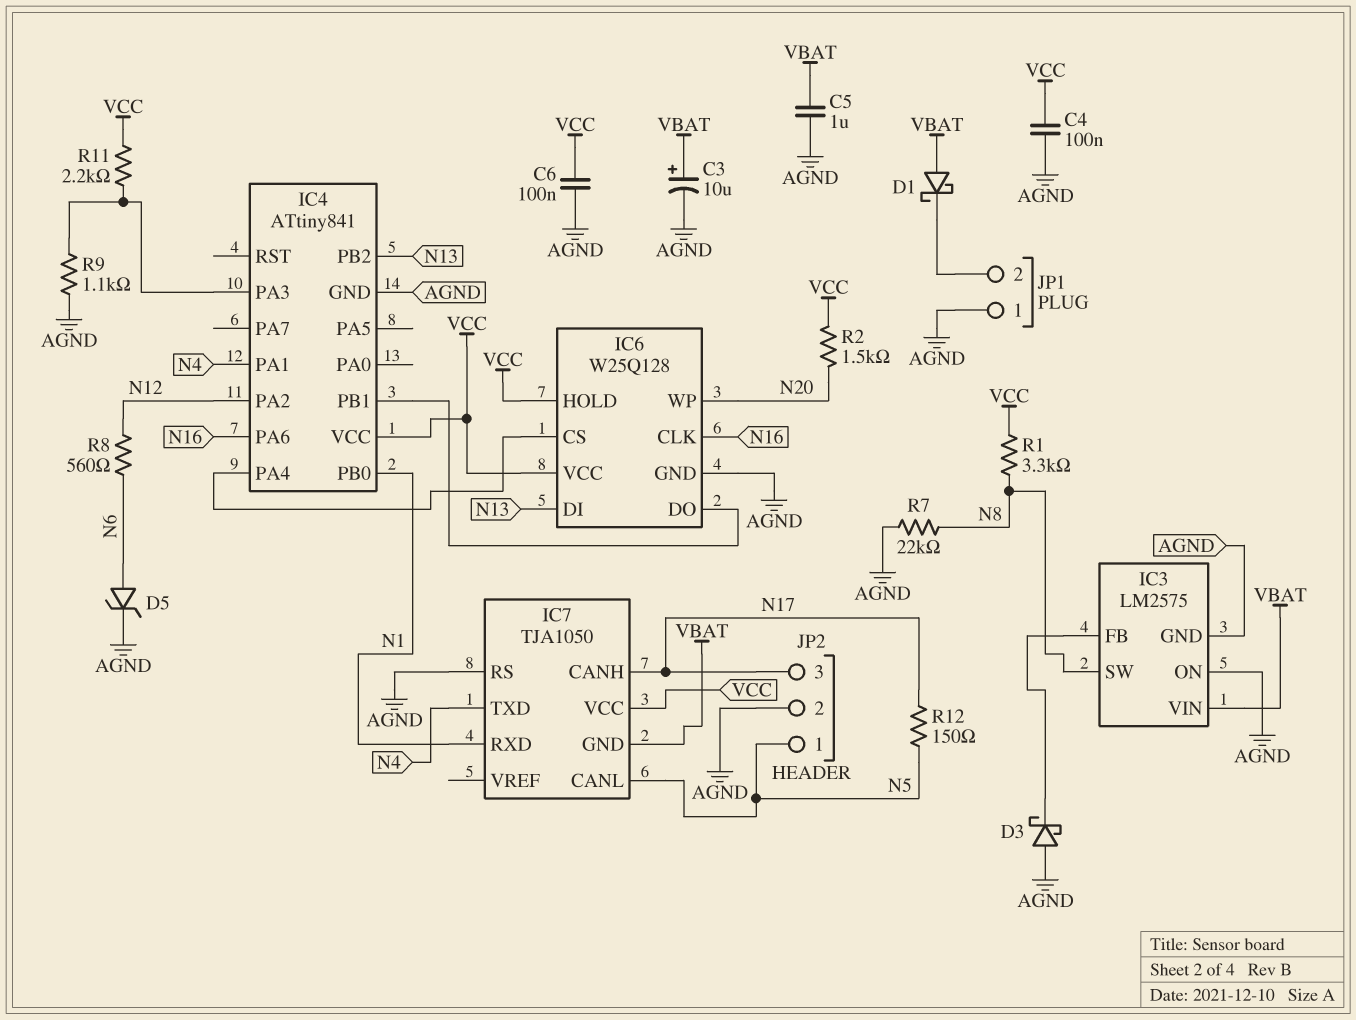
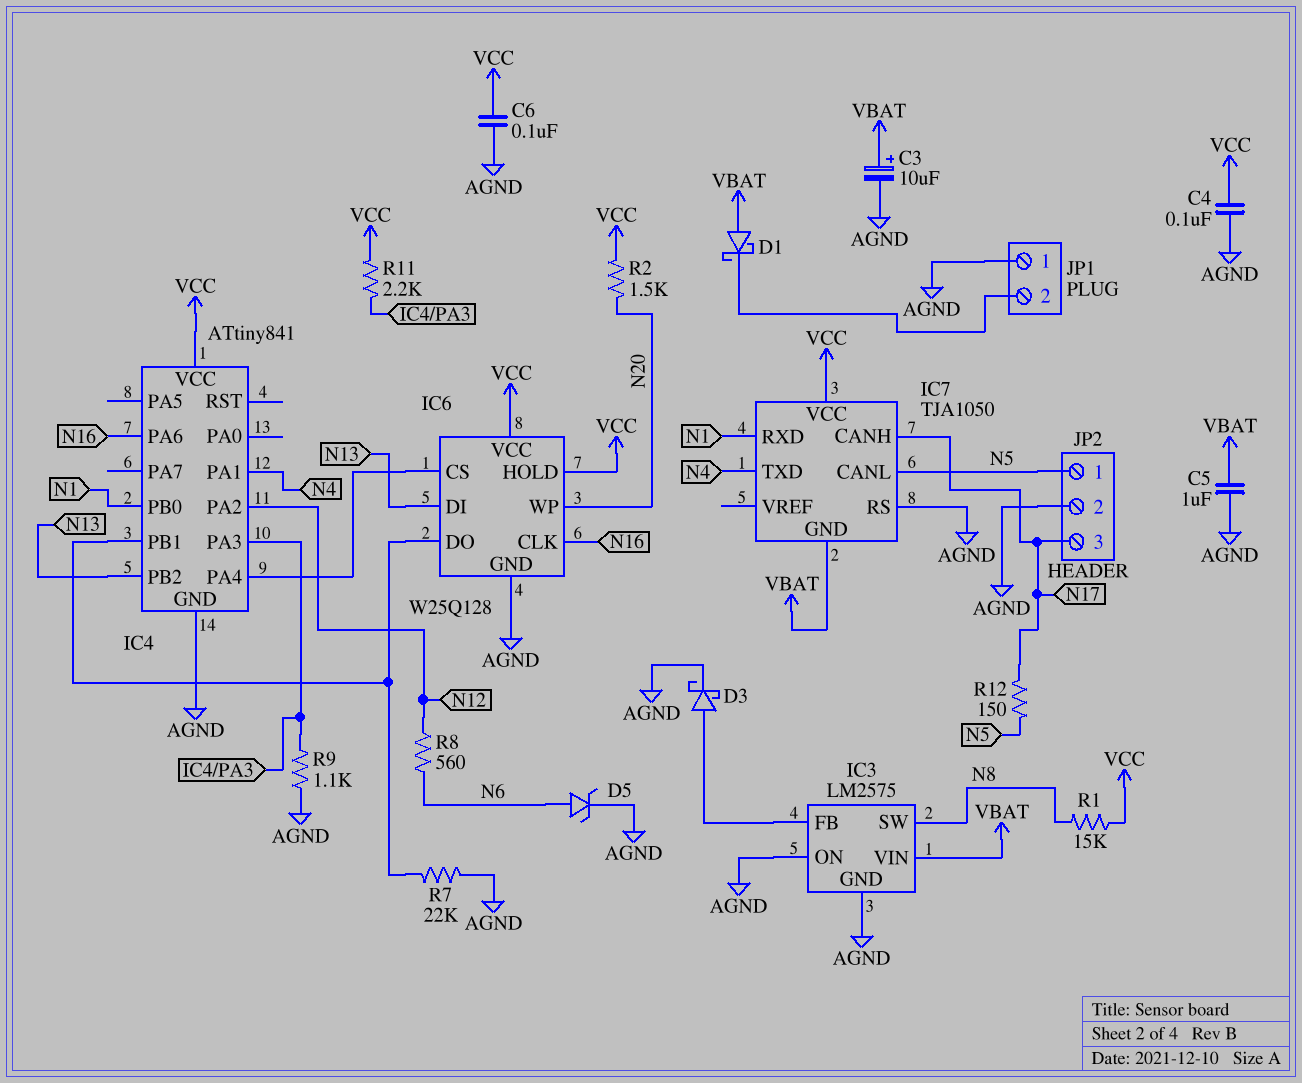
D3: schottky (A AGND, K IC3/FB) -> schottky (A IC3/FB, K AGND)
R1: 3.3k (N8, VCC) -> 15k (N8, VCC)
R7: 22k (AGND, N8) -> 22k (AGND, IC4/PB1)

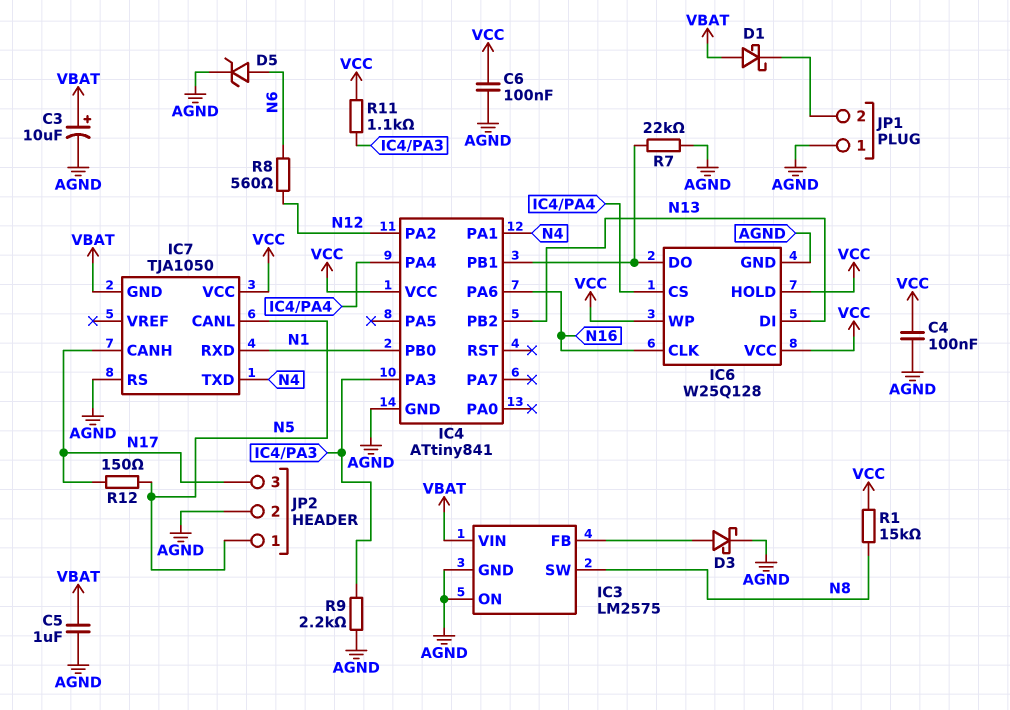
IC6 pin WP: N20 -> VCC
R2: 1.5k (N20, VCC) -> none
R9: 1.1k (AGND, IC4/PA3) -> 2.2k (AGND, IC4/PA3)
R11: 2.2k (IC4/PA3, VCC) -> 1.1k (IC4/PA3, VCC)

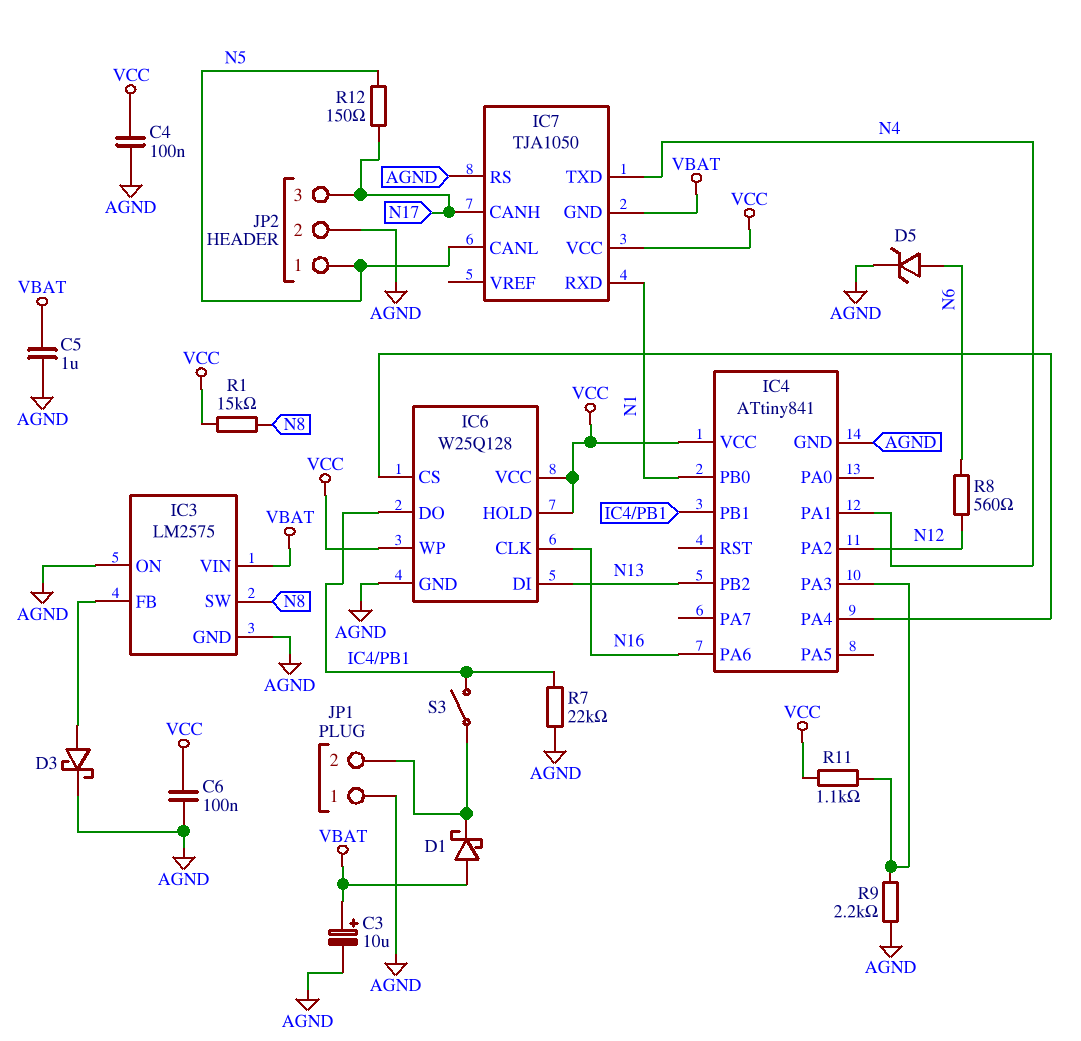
S3: none -> switch (IC4/PB1, JP1/2)

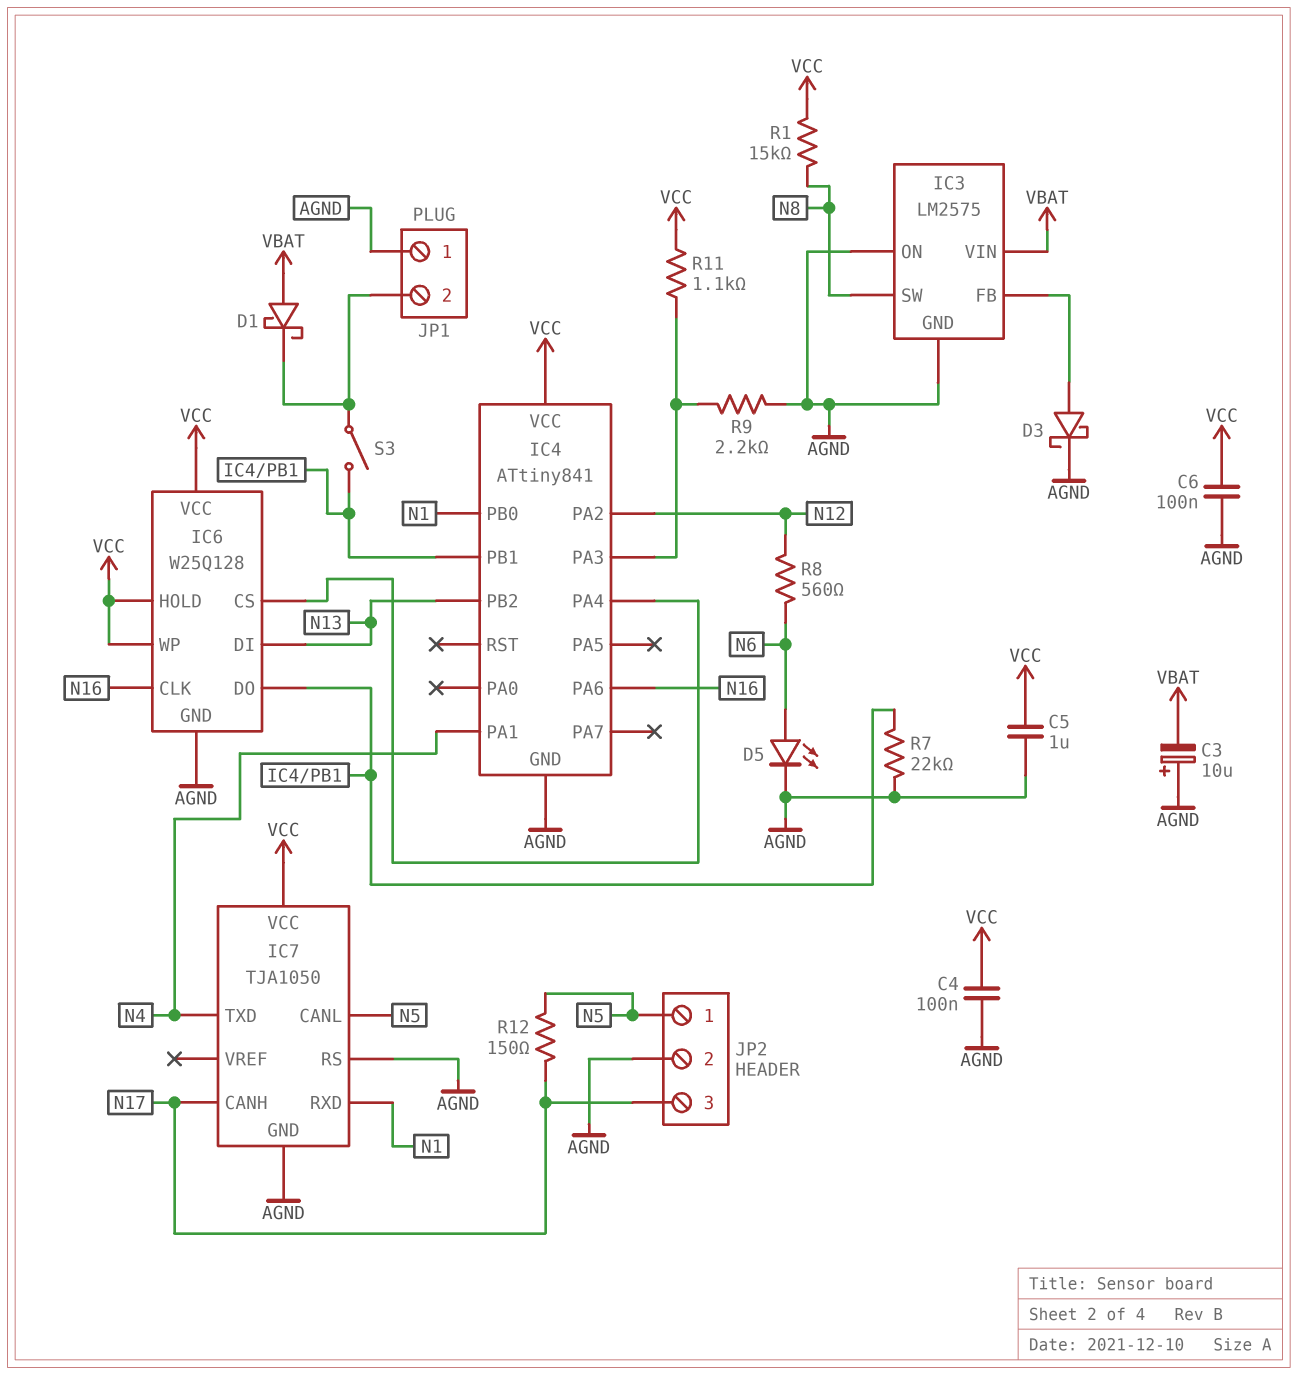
C3: 10uF (plus VBAT, minus AGND) -> 10uF (plus AGND, minus VBAT)
C5: 1uF (AGND, VBAT) -> 1uF (AGND, VCC)
D5: zener (A N6, K AGND) -> LED (A N6, K AGND)
IC7 pin GND: VBAT -> AGND

